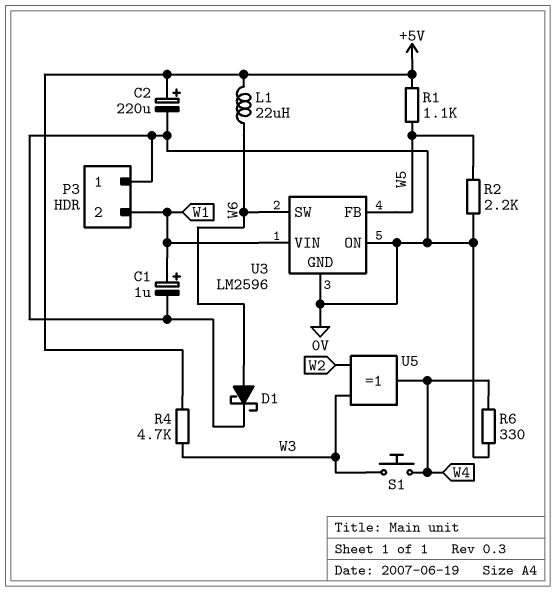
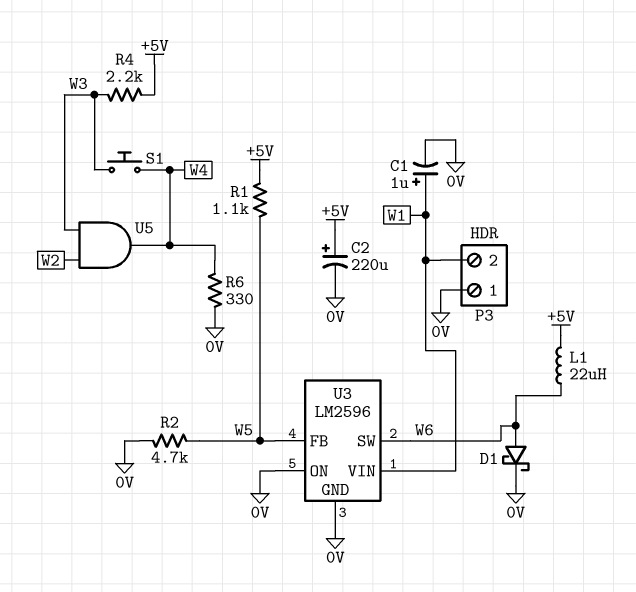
R2: 2.2k (0V, W5) -> 4.7k (0V, W5)
R4: 4.7k (+5V, W3) -> 2.2k (+5V, W3)
U5: XOR (in W2, in W3, out W4) -> AND (in W2, in W3, out W4)

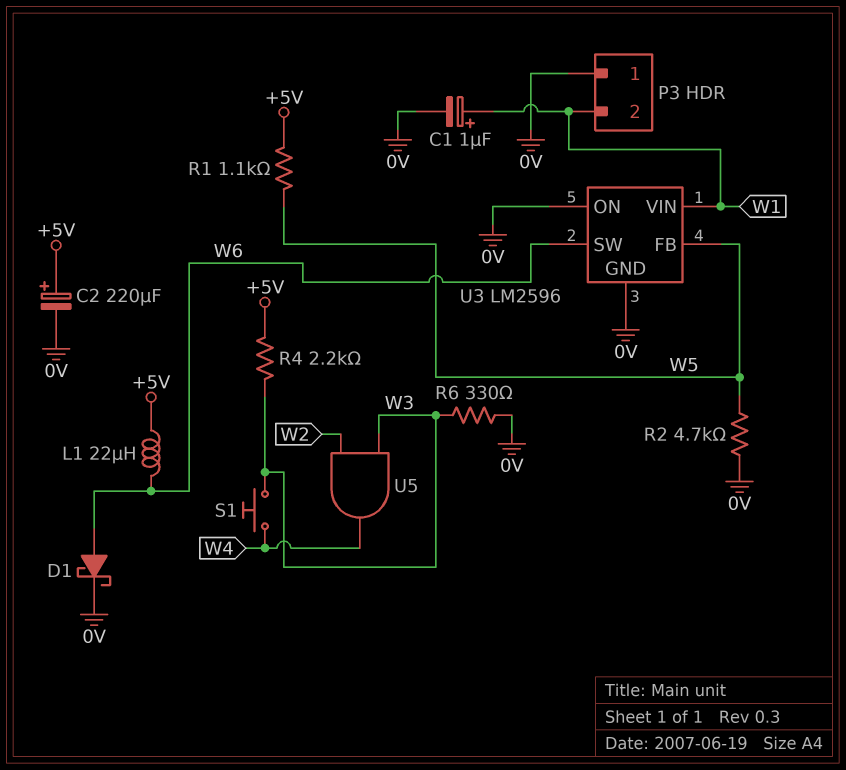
R6: 330 (0V, W4) -> 330 (0V, W3)

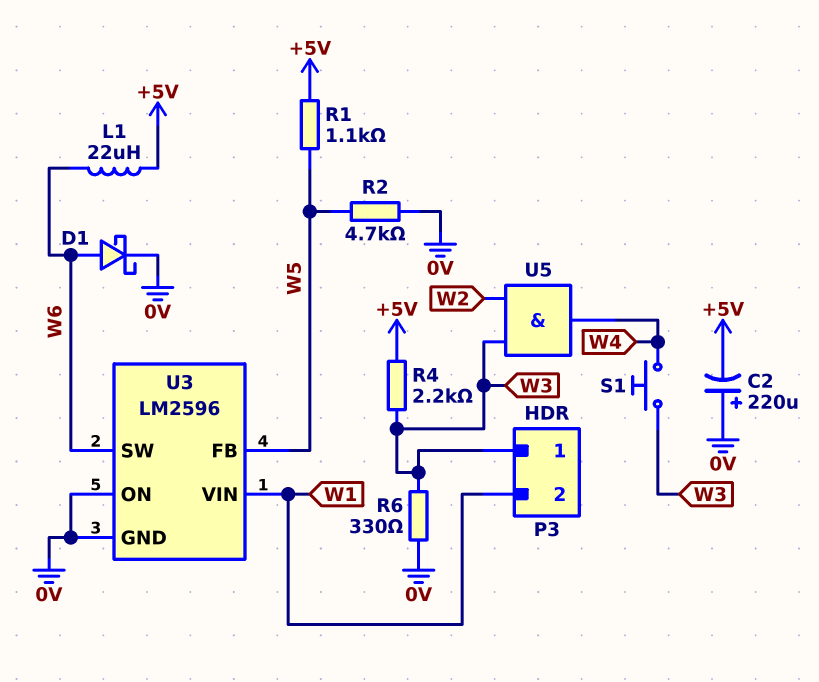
C1: 1uF (plus W1, minus 0V) -> none
C2: 220uF (plus +5V, minus 0V) -> 220uF (plus 0V, minus +5V)
P3 pin 1: 0V -> W3

